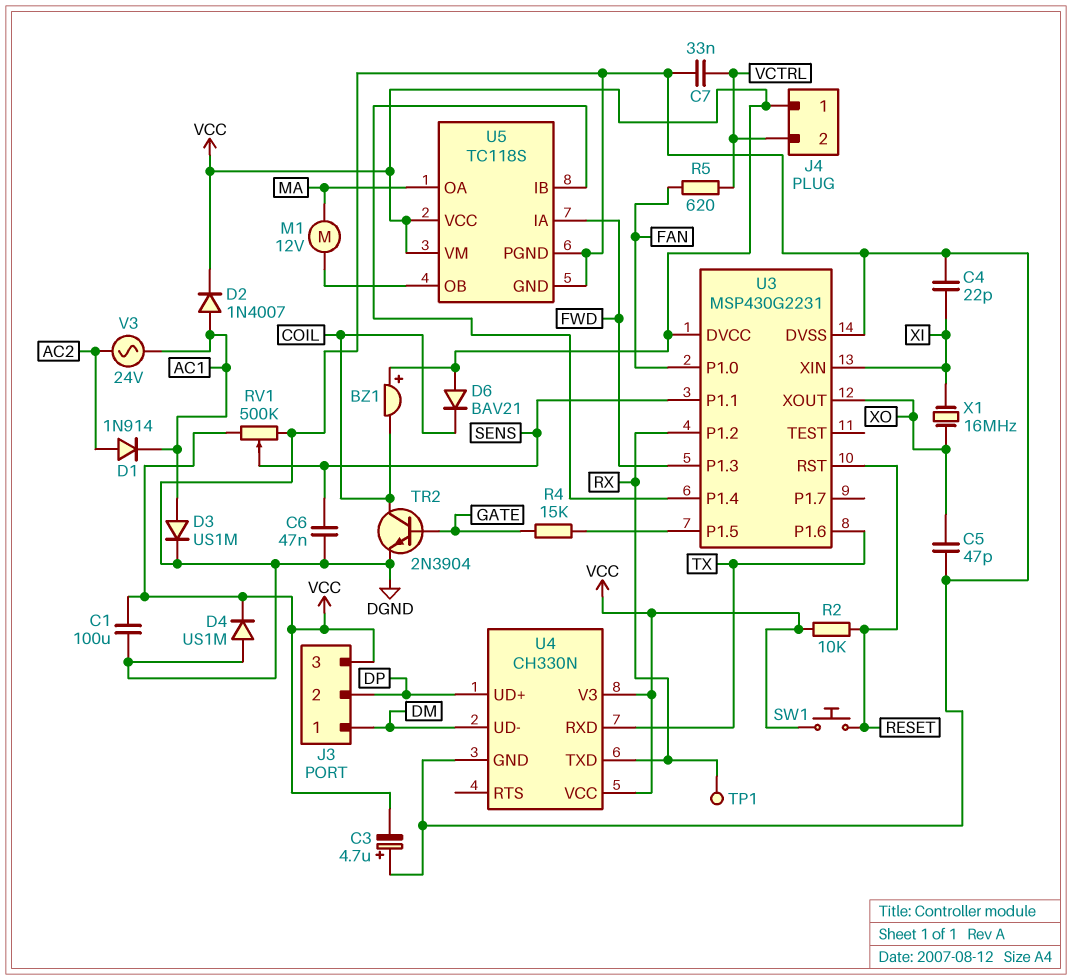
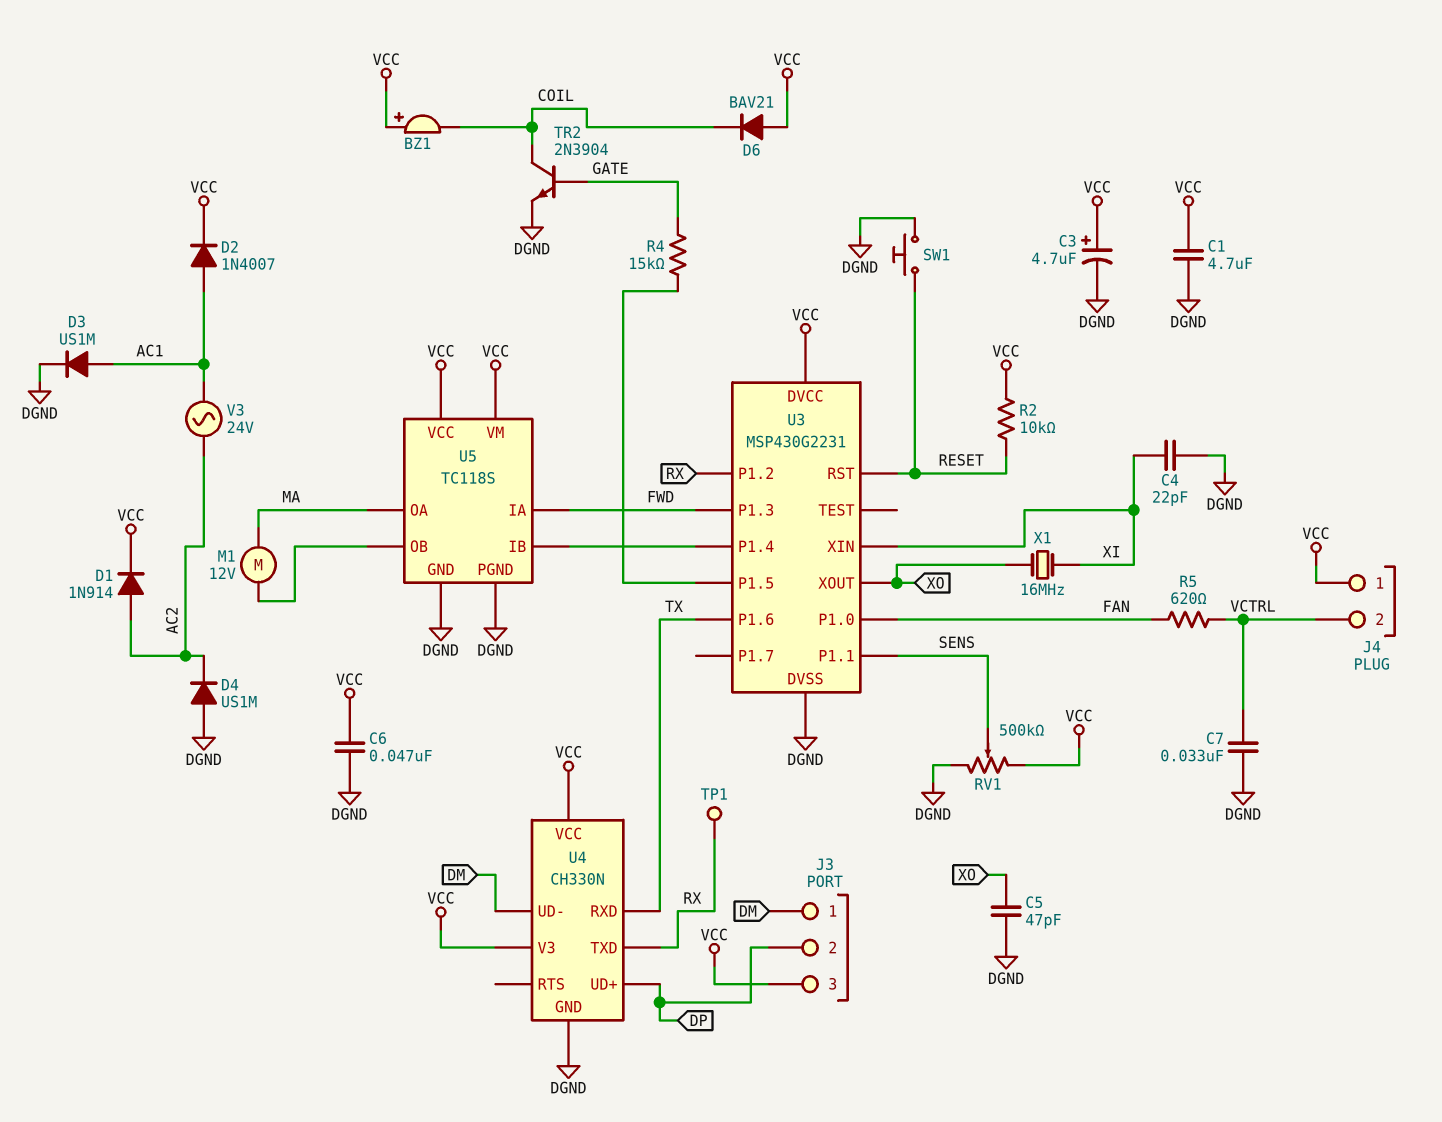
C1: 100uF (DGND, VCC) -> 4.7uF (DGND, VCC)
C3: 4.7uF (plus DGND, minus VCC) -> 4.7uF (plus VCC, minus DGND)
C6: 47nF (DGND, SENS) -> 47nF (DGND, VCC)
D1: diode 1N914 (A AC2, K AC1) -> diode 1N914 (A AC2, K VCC)
D4: diode US1M (A DGND, K VCC) -> diode US1M (A DGND, K AC2)
SW1: button (RESET, VCC) -> button (DGND, RESET)

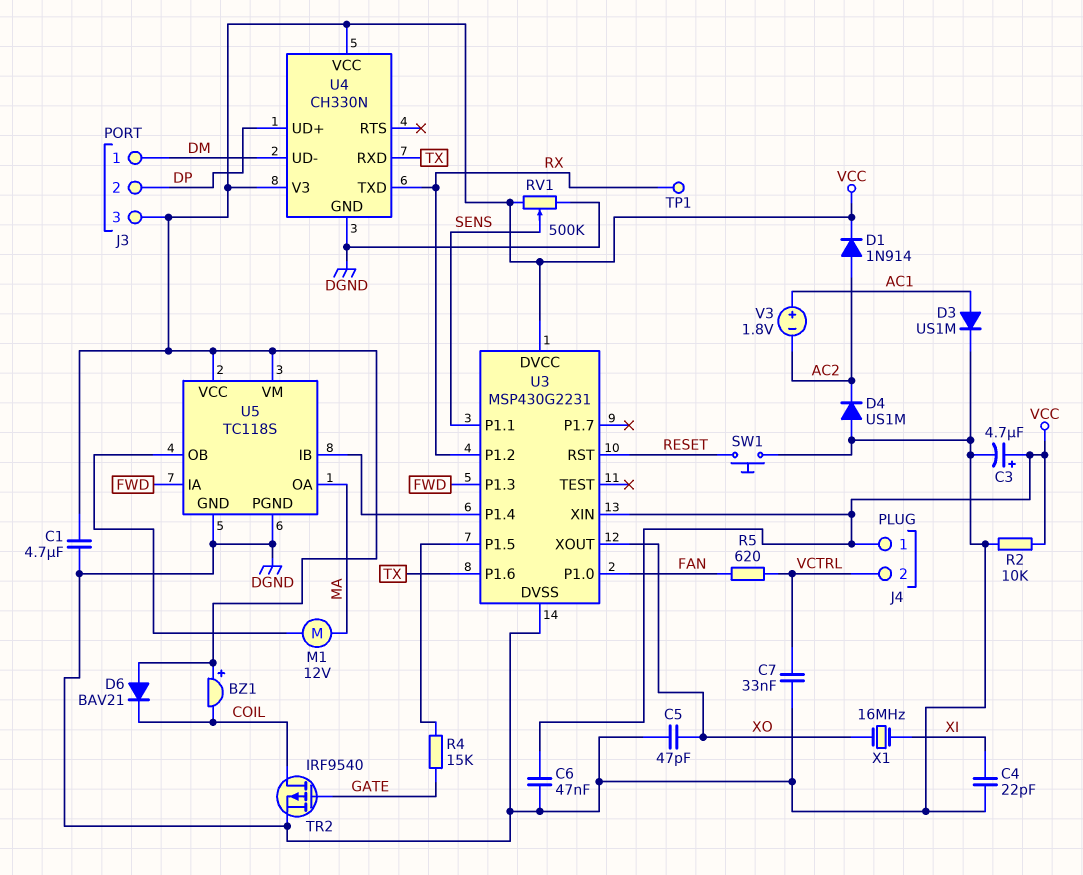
D2: diode 1N4007 (A AC1, K VCC) -> none
R2: 10k (RESET, VCC) -> 10k (DGND, VCC)
TR2: NPN 2N3904 (B GATE, C COIL, E DGND) -> PMOS IRF9540 (G GATE, D COIL, S DGND)
U3 pin XIN: XI -> VCC
V3: AC 24V (AC1, AC2) -> 1.8V (plus AC1, minus AC2)

